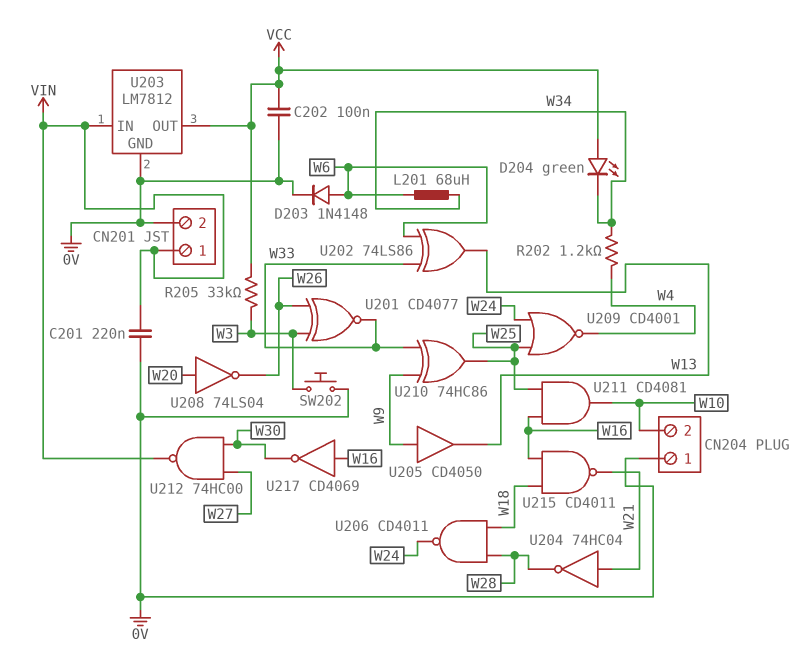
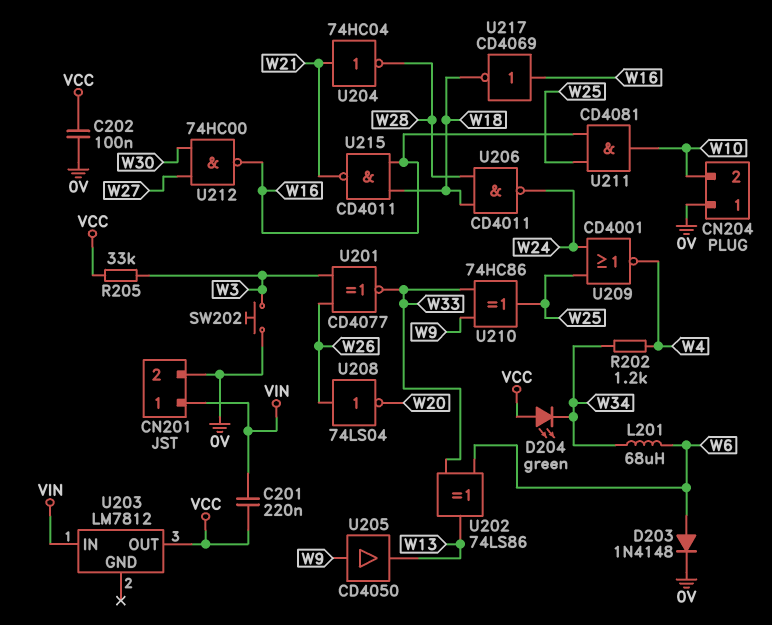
C201: 220nF (0V, VIN) -> 220nF (VCC, VIN)
U203 pin GND: 0V -> none
U208: NOT 74LS04 (in W20, out W26) -> NOT 74LS04 (in W26, out W20)
U212: NAND 74HC00 (in W27, in W30, out VIN) -> NAND 74HC00 (in W27, in W30, out W16)
U217: NOT CD4069 (in W16, out W30) -> NOT CD4069 (in W16, out W18)

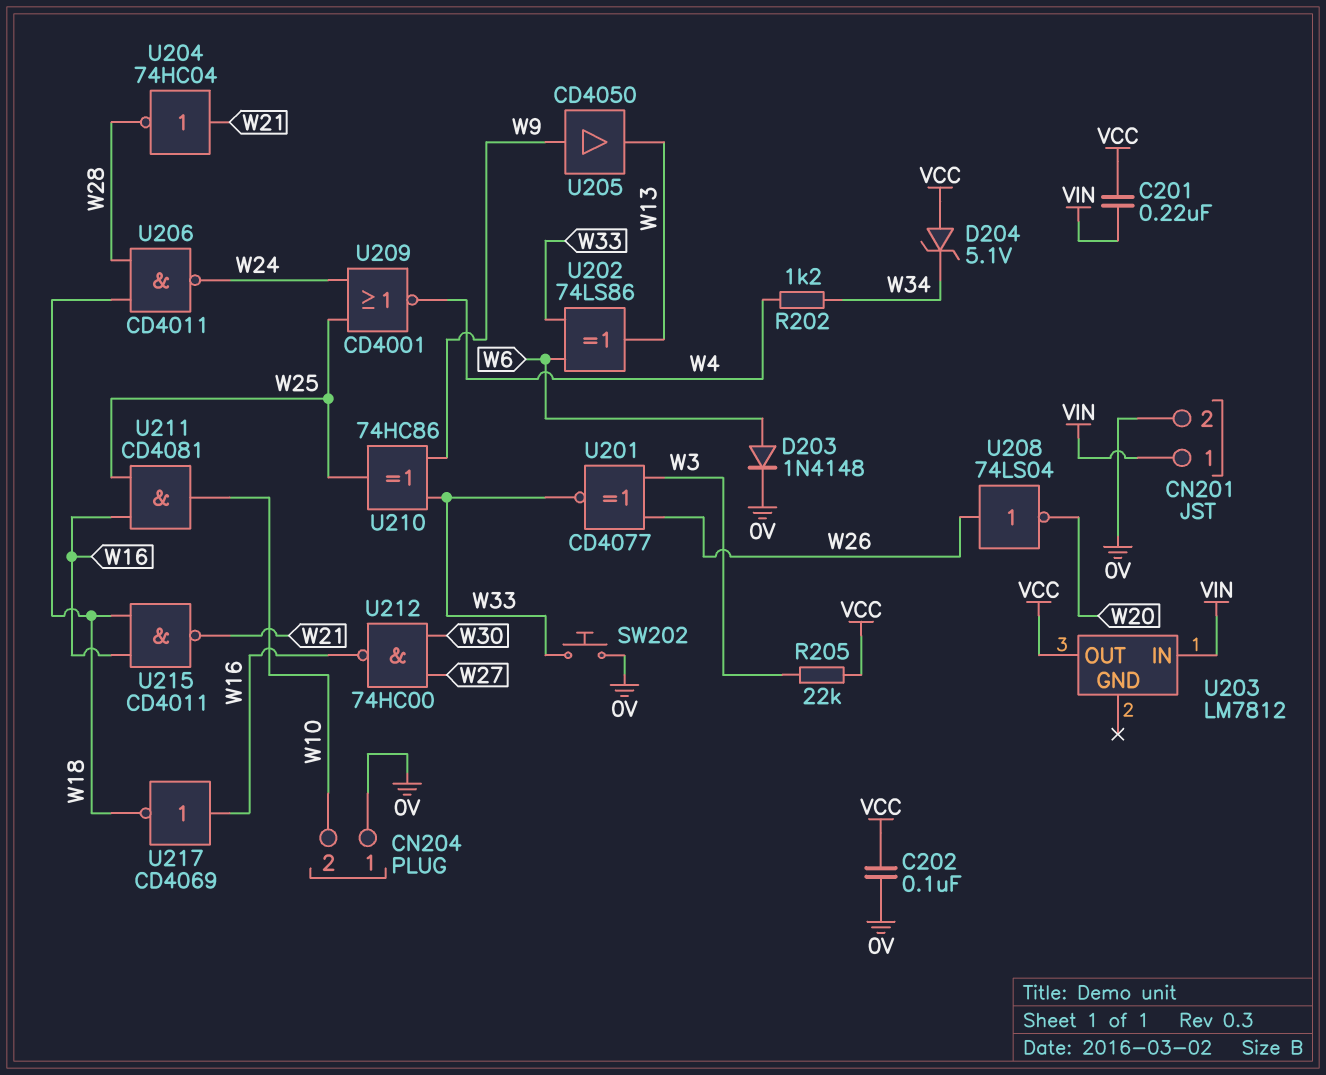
D204: LED green (A VCC, K W34) -> zener 5.1V (A VCC, K W34)
L201: 68uH (W6, W34) -> none
R205: 33k (VCC, W3) -> 22k (VCC, W3)
SW202: button (0V, W3) -> button (0V, W33)

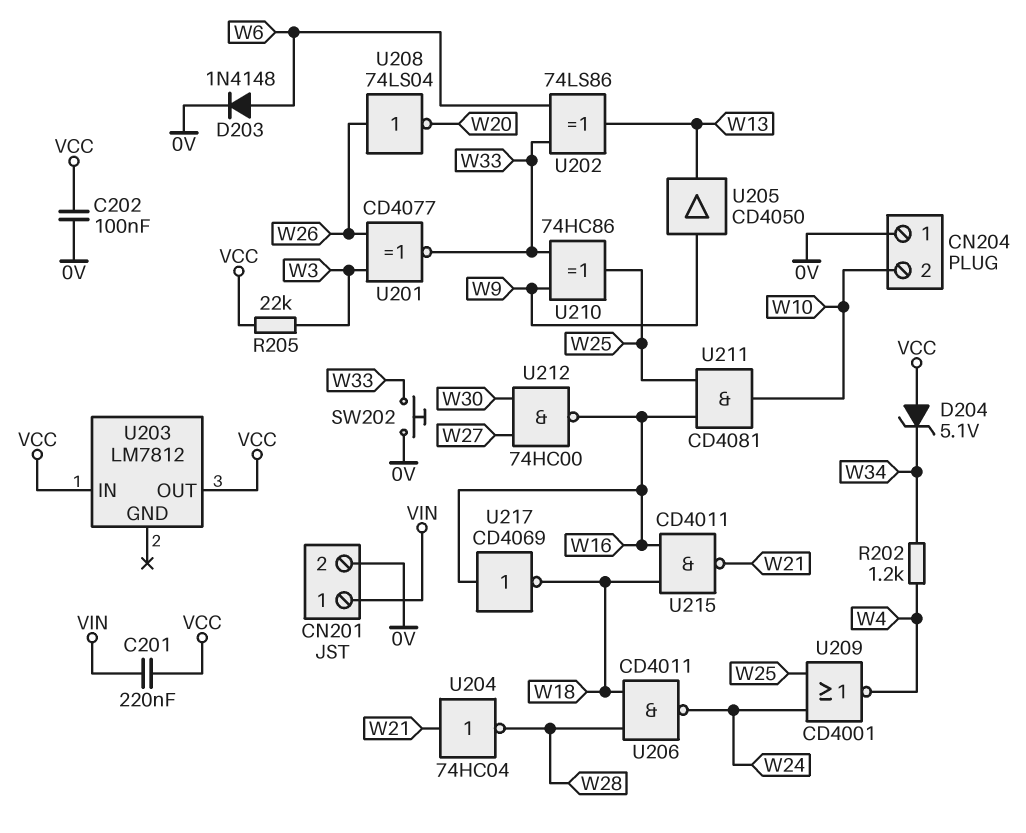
U203 pin IN: VIN -> VCC

